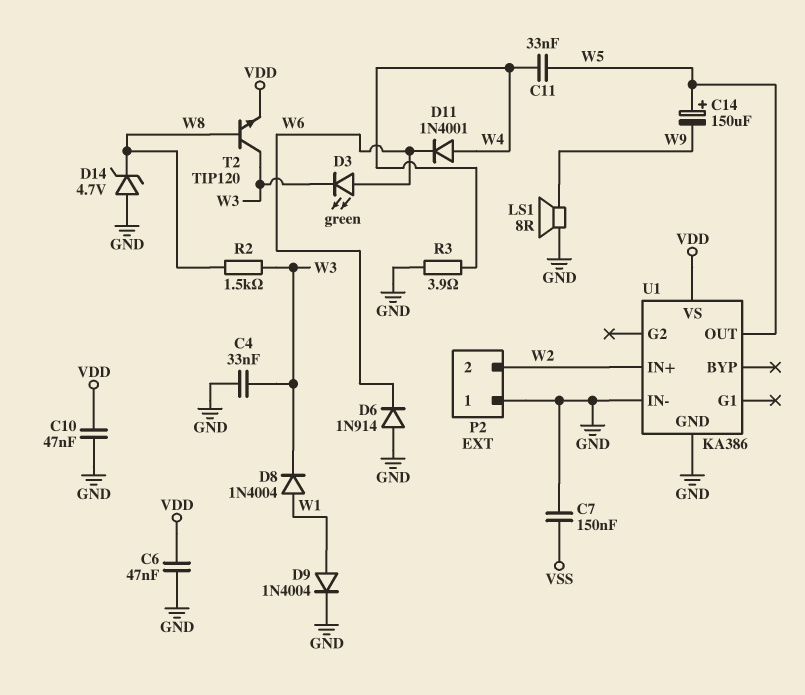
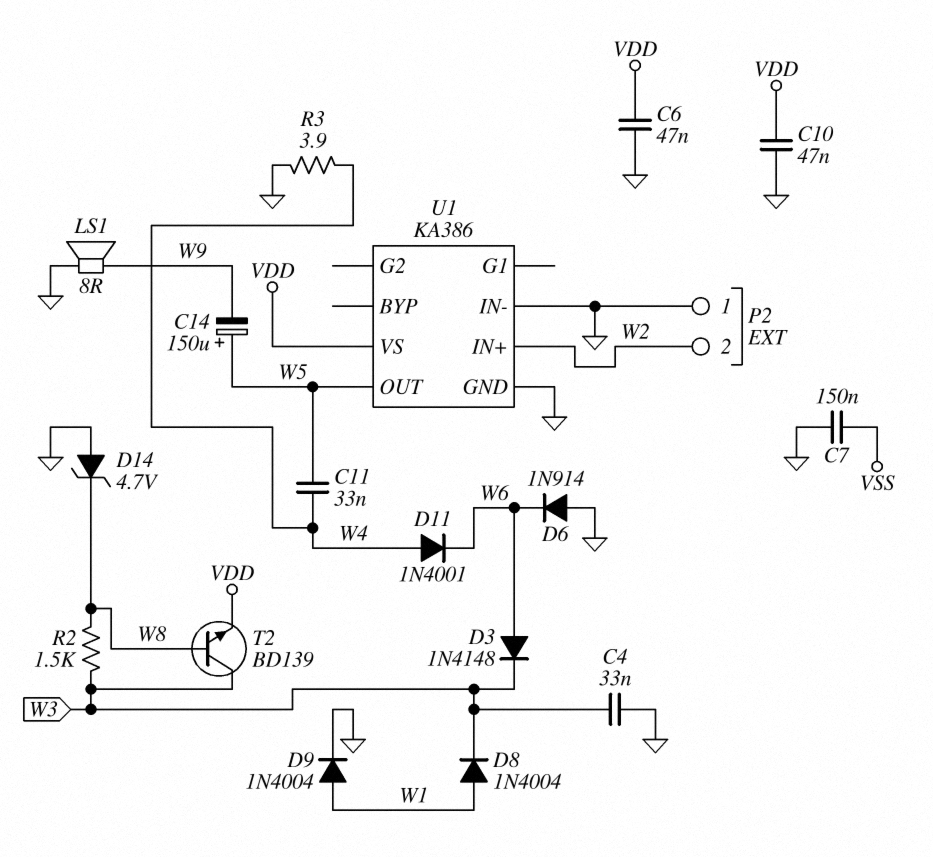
D3: LED green (A W6, K W3) -> diode 1N4148 (A W6, K W3)
T2: NPN TIP120 (B W8, C W3, E VDD) -> NPN BD139 (B W8, C W3, E VDD)

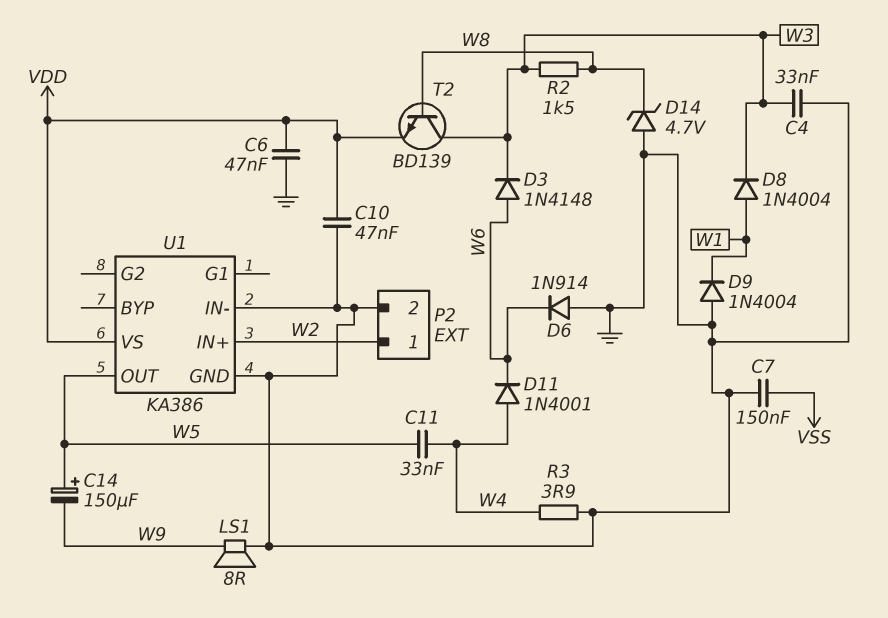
D9: diode 1N4004 (A W1, K GND) -> diode 1N4004 (A GND, K W1)
P2 pin 1: GND -> W2
P2 pin 2: W2 -> GND

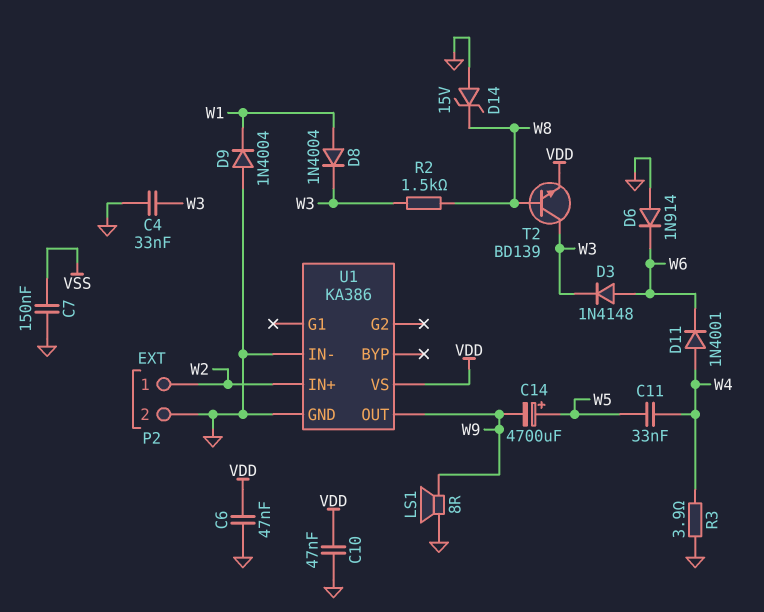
C14: 150uF (plus W5, minus W9) -> 4700uF (plus W5, minus W9)
D14: zener 4.7V (A GND, K W8) -> zener 15V (A GND, K W8)
U1 pin OUT: W5 -> W9

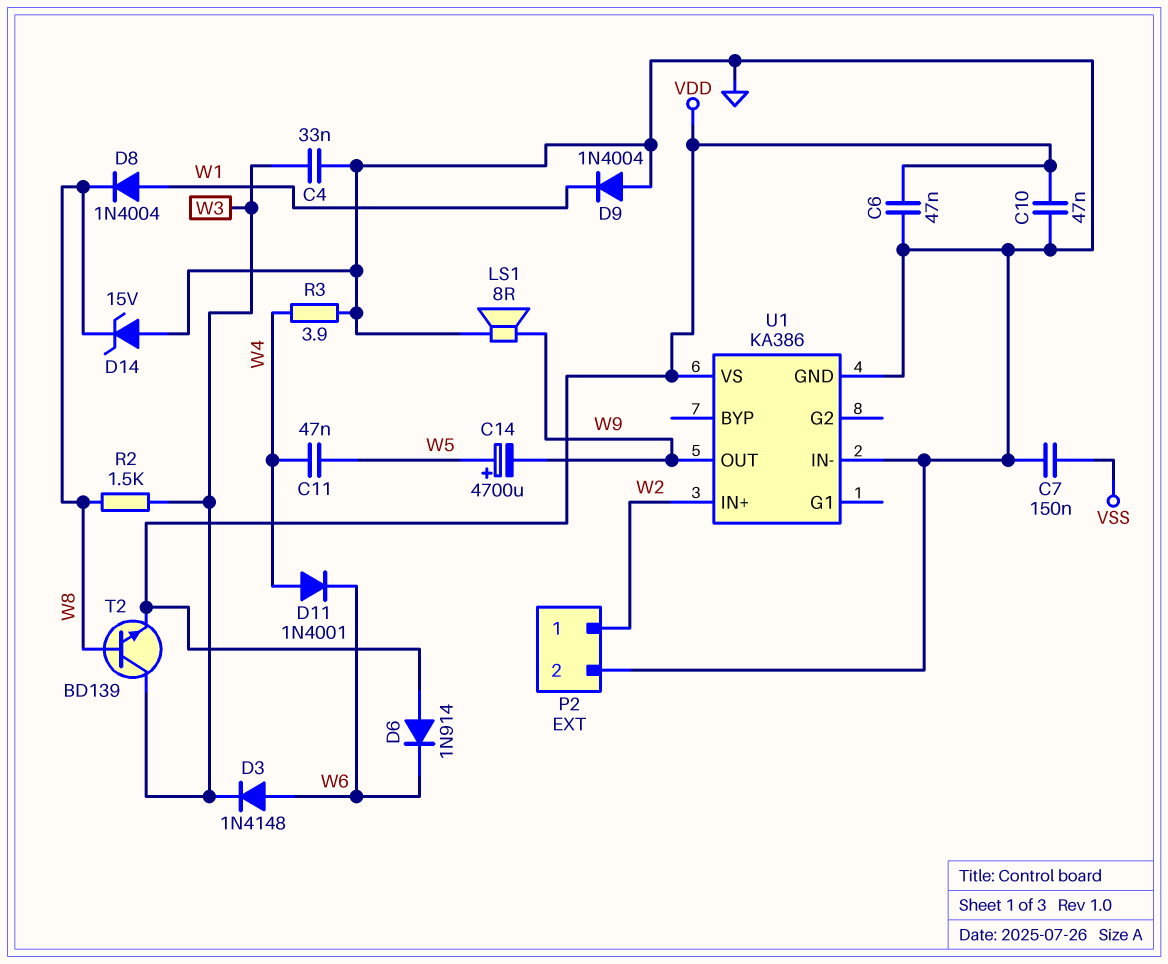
C11: 33nF (W4, W5) -> 47nF (W4, W5)
D6: diode 1N914 (A GND, K W6) -> diode 1N914 (A VDD, K W6)
D8: diode 1N4004 (A W1, K W3) -> diode 1N4004 (A W1, K W8)

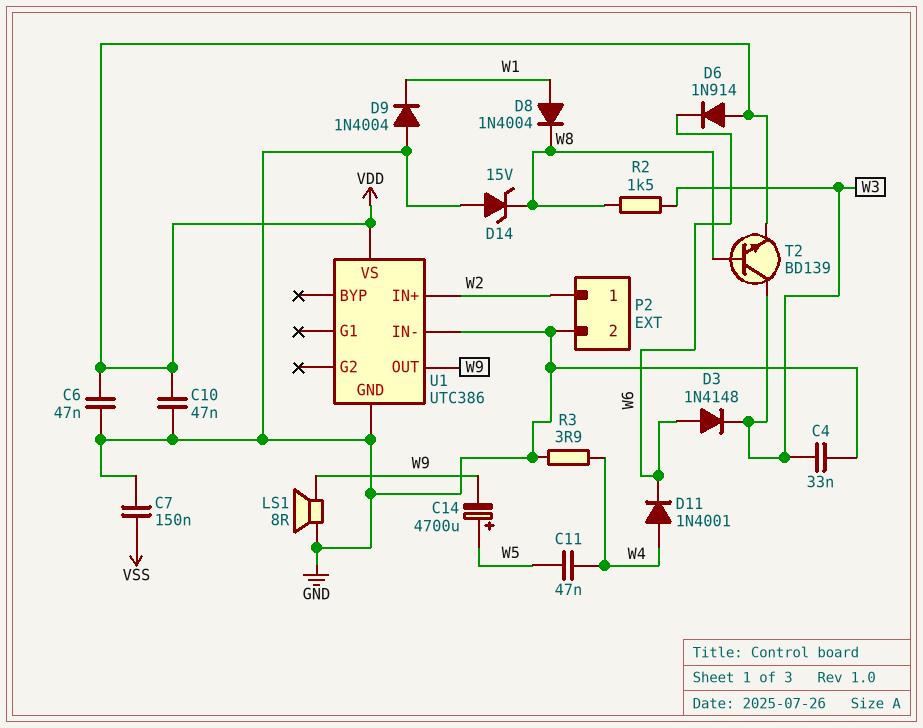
U1: KA386 -> UTC386

